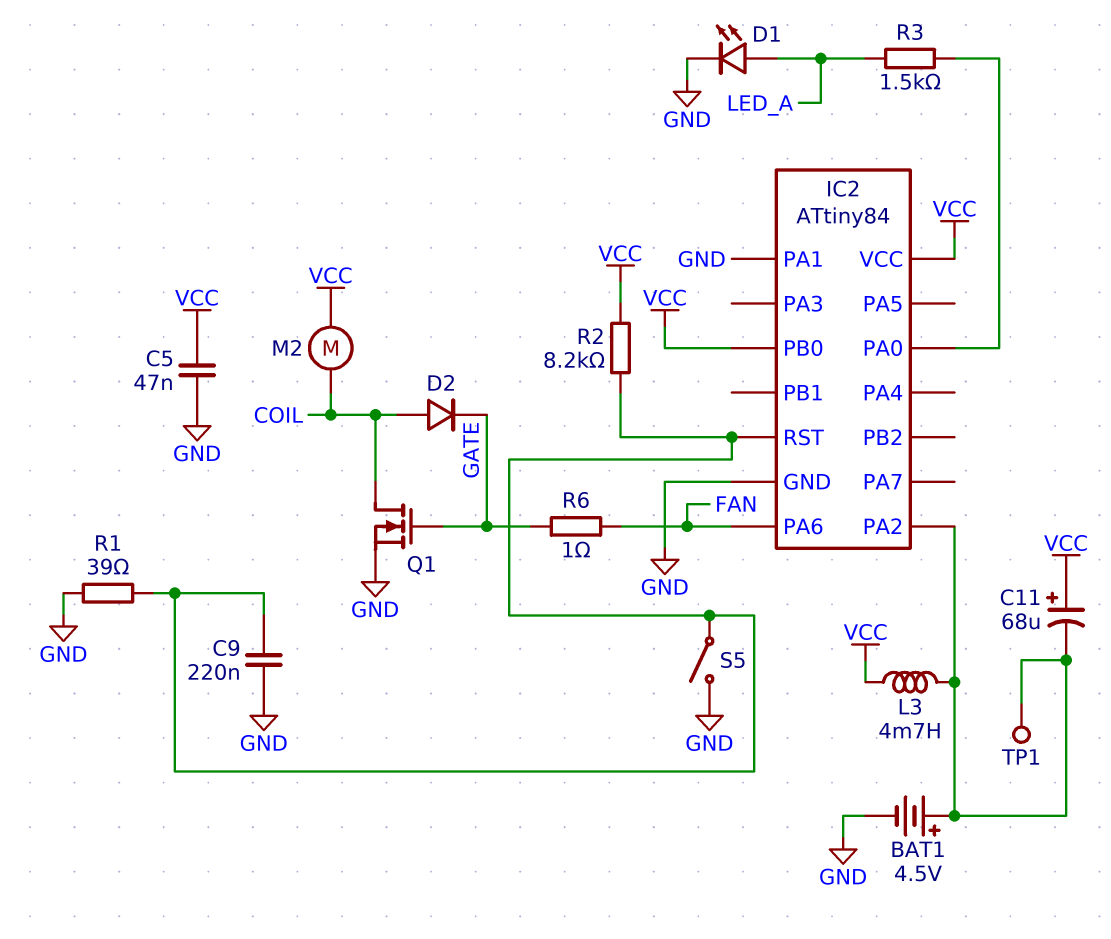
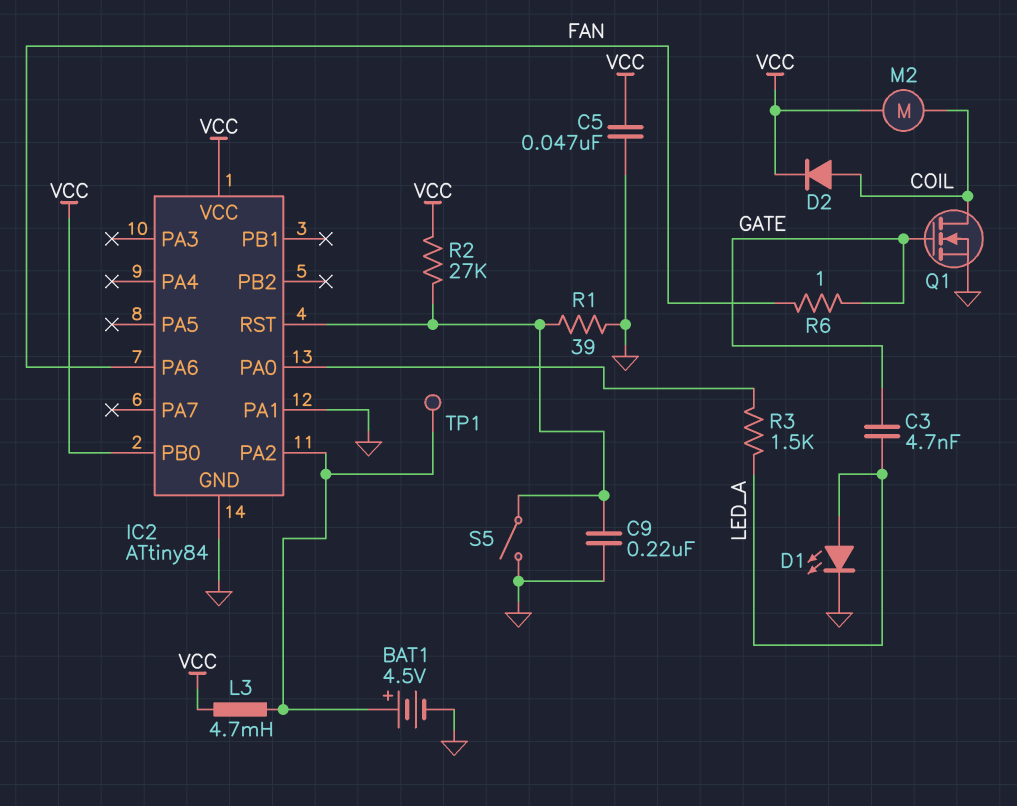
C3: none -> 4.7nF (GATE, LED_A)
C11: 68uF (plus VCC, minus IC2/PA2) -> none
D2: diode (A COIL, K GATE) -> diode (A COIL, K VCC)
R2: 8.2k (IC2/RST, VCC) -> 27k (IC2/RST, VCC)

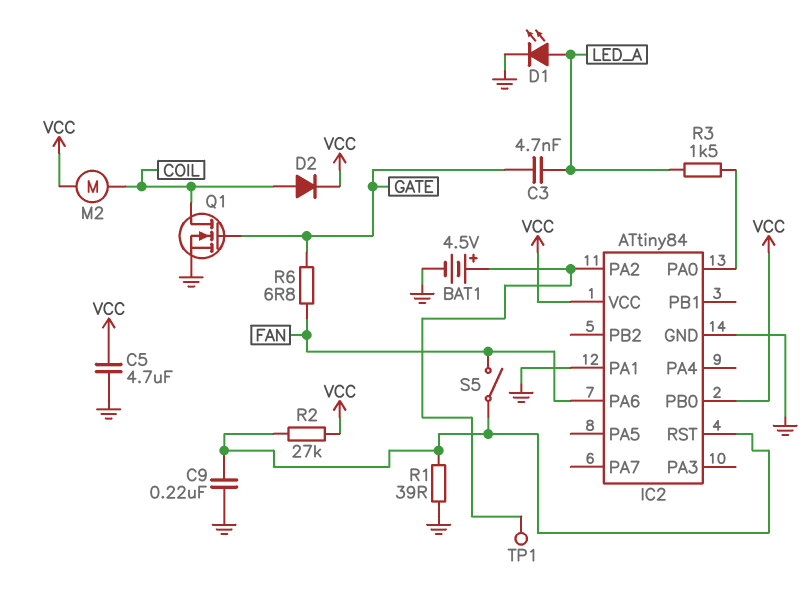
C5: 47nF (GND, VCC) -> 4.7uF (GND, VCC)
L3: 4.7mH (IC2/PA2, VCC) -> none
R6: 1 (FAN, GATE) -> 6.8 (FAN, GATE)
S5: switch (GND, IC2/RST) -> switch (FAN, IC2/RST)

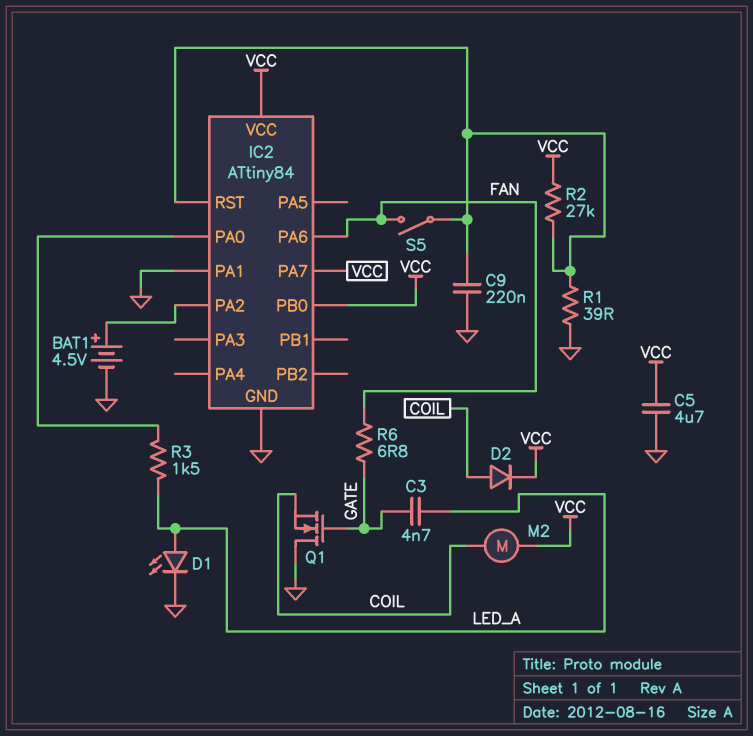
IC2 pin PA7: none -> VCC
Q1: NMOS (G GATE, D COIL, S GND) -> NMOS (G GATE, D GND, S COIL)
TP1: test point (IC2/PA2) -> none

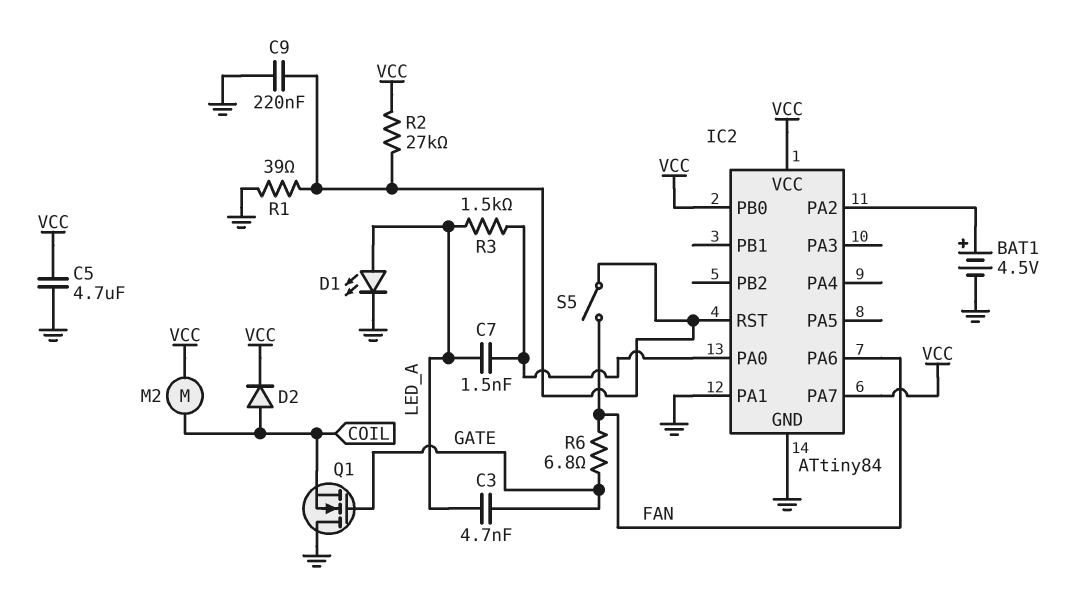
C7: none -> 1.5nF (IC2/PA0, LED_A)

